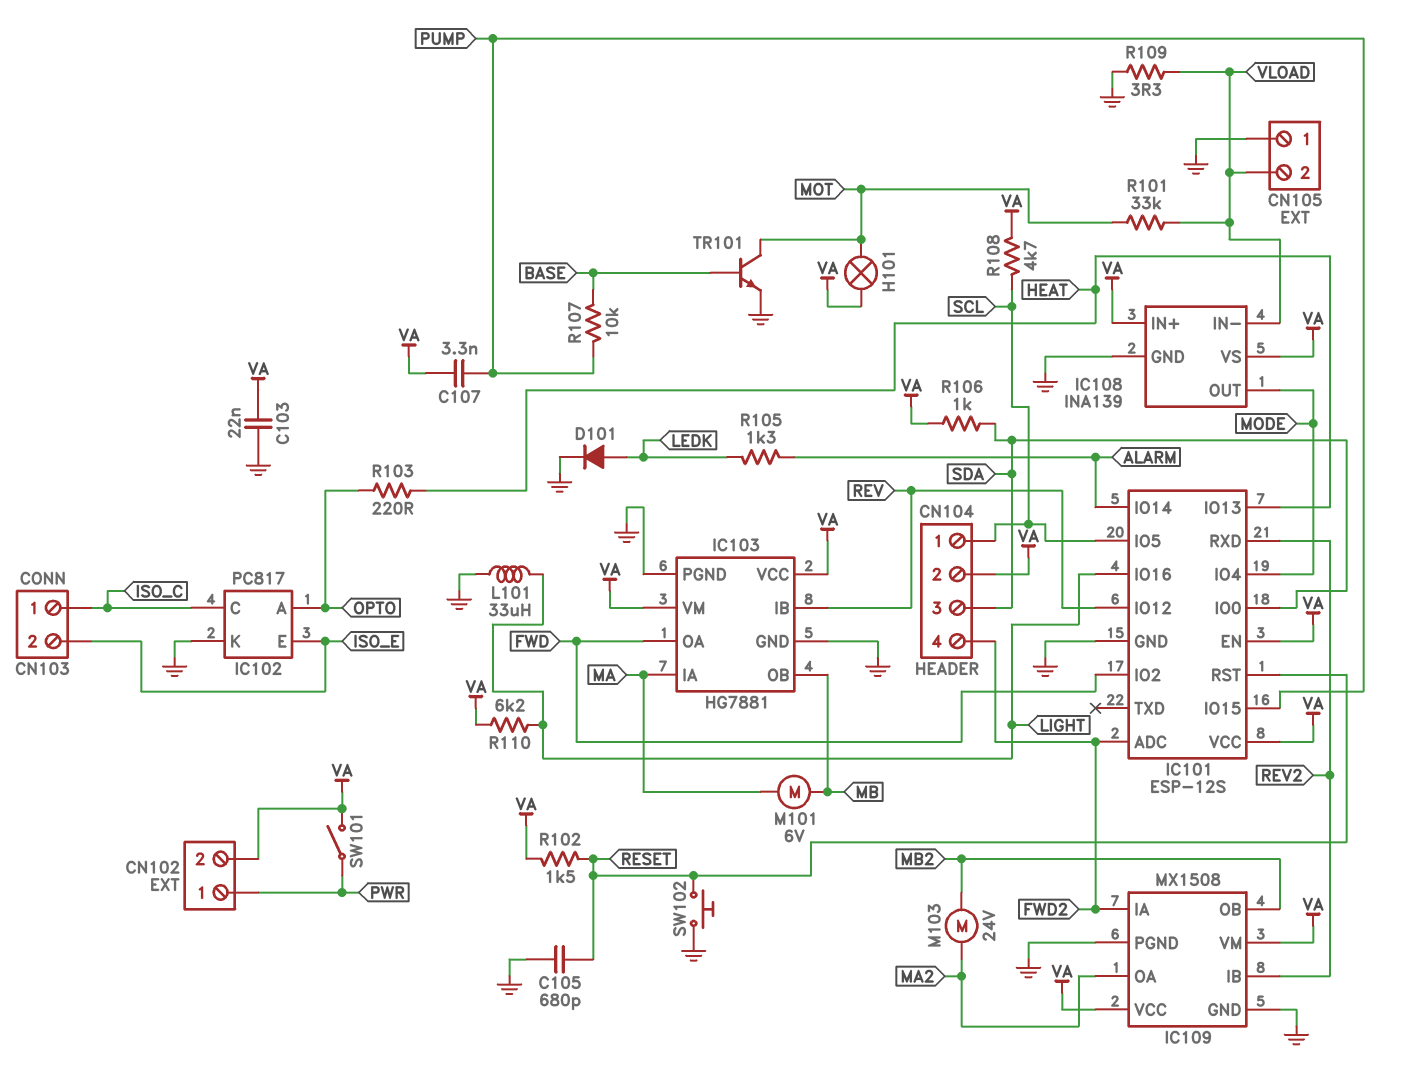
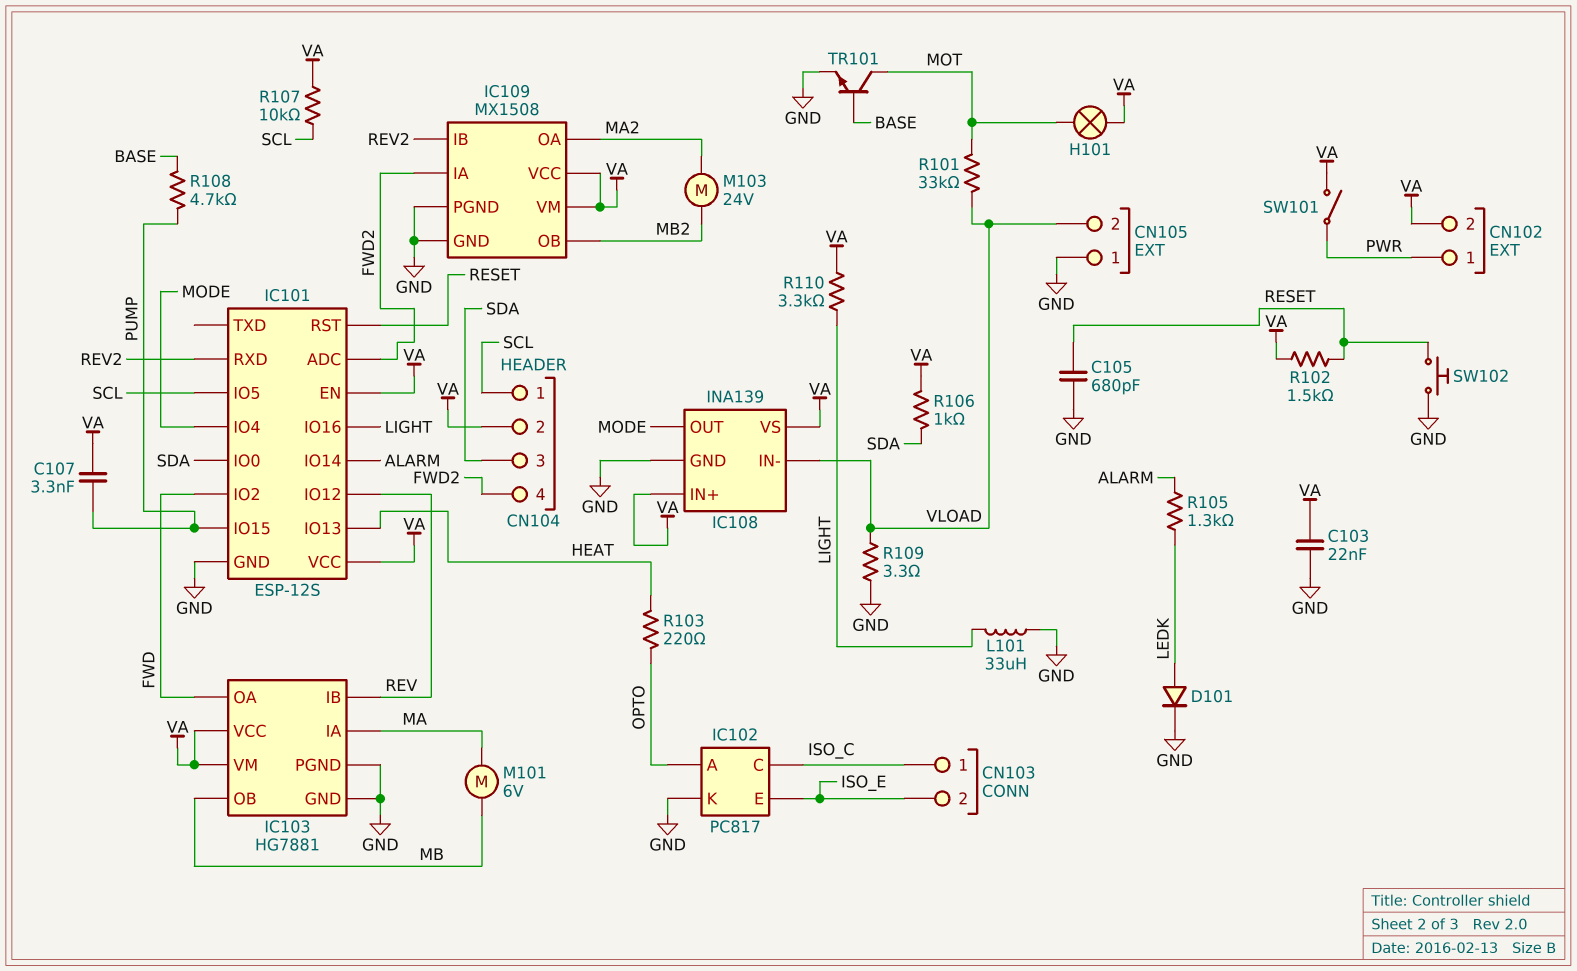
R107: 10k (BASE, PUMP) -> 10k (SCL, VA)
R108: 4.7k (SCL, VA) -> 4.7k (BASE, PUMP)
R110: 6.2k (LIGHT, VA) -> 3.3k (LIGHT, VA)

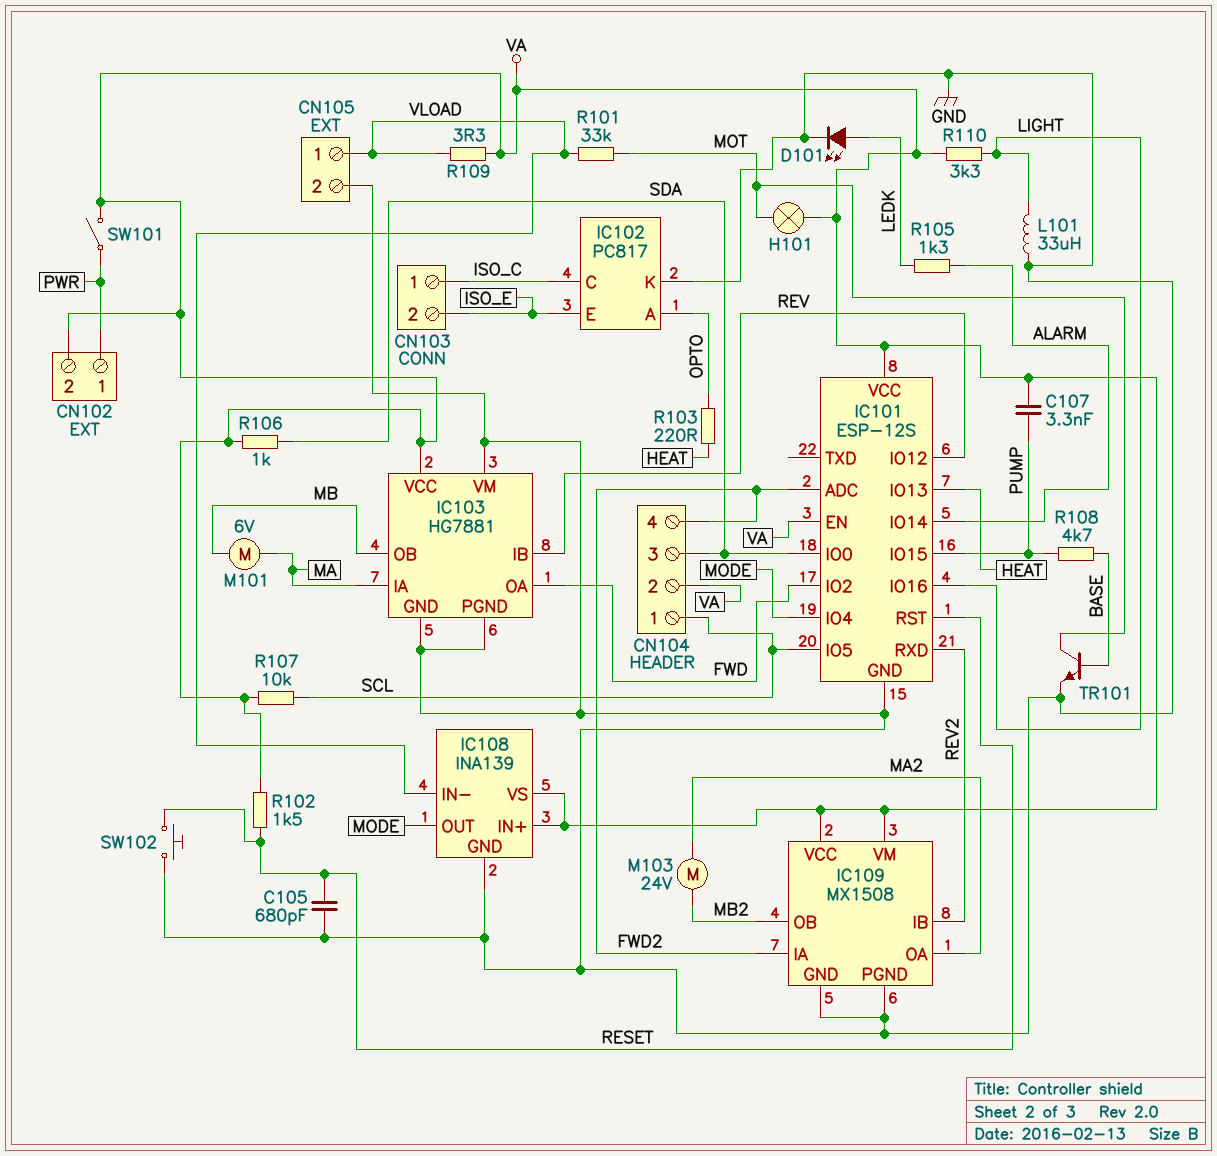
C103: 22nF (GND, VA) -> none
CN105 pin 1: GND -> VLOAD
CN105 pin 2: VLOAD -> GND
D101: diode (A LEDK, K GND) -> LED (A LEDK, K GND)
IC103 pin VM: VA -> GND
R109: 3.3 (GND, VLOAD) -> 3.3 (VA, VLOAD)

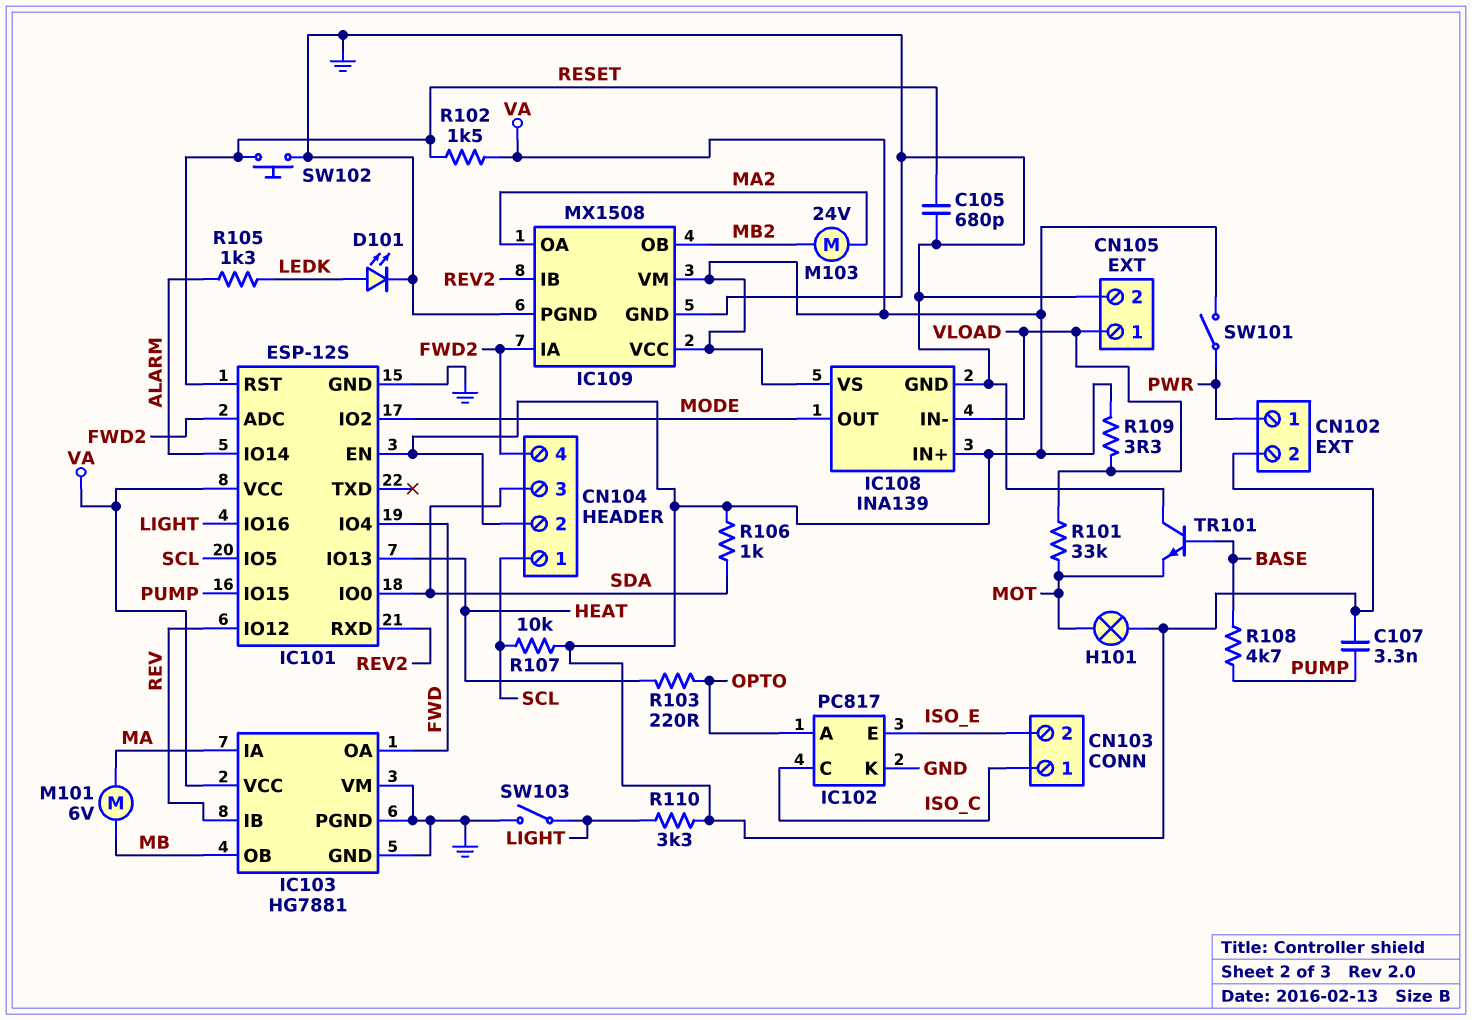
IC101 pin IO2: FWD -> MODE
IC101 pin IO4: MODE -> FWD
L101: 33uH (GND, LIGHT) -> none
SW103: none -> switch (GND, LIGHT)
TR101: NPN (B BASE, C MOT, E GND) -> NPN (B BASE, C GND, E MOT)

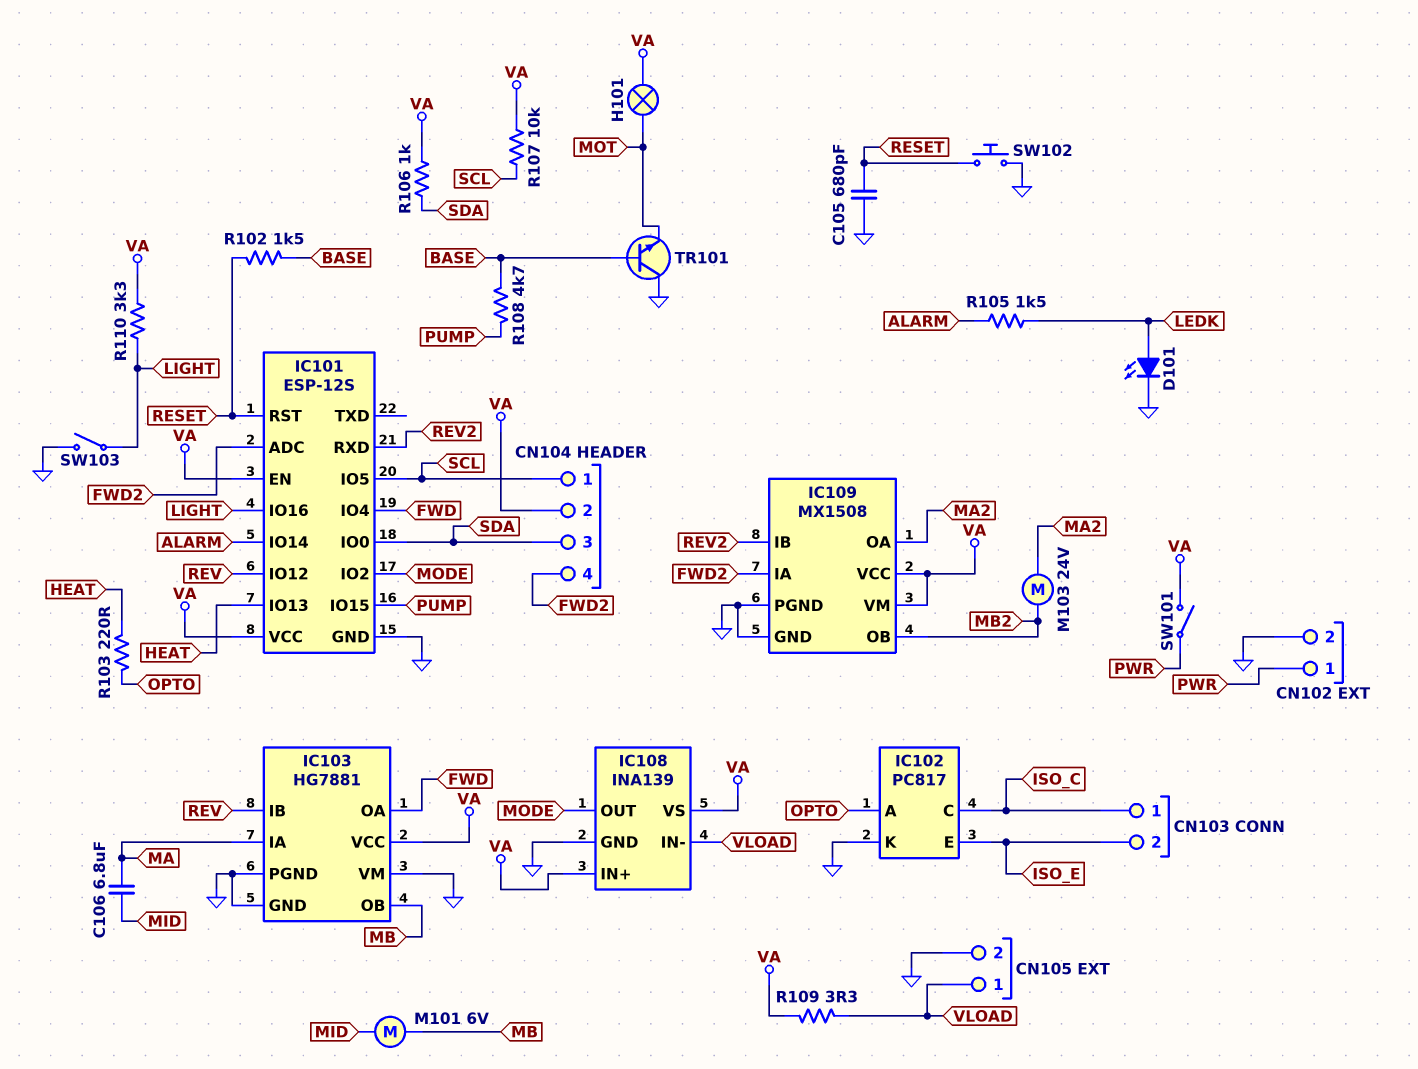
C106: none -> 6.8uF (MA, MID)
C107: 3.3nF (PUMP, VA) -> none
CN102 pin 2: VA -> GND
M101: motor 6V (MA, MB) -> motor 6V (MB, MID)
R101: 33k (MOT, VLOAD) -> none
R102: 1.5k (RESET, VA) -> 1.5k (BASE, RESET)
R105: 1.3k (ALARM, LEDK) -> 1.5k (ALARM, LEDK)

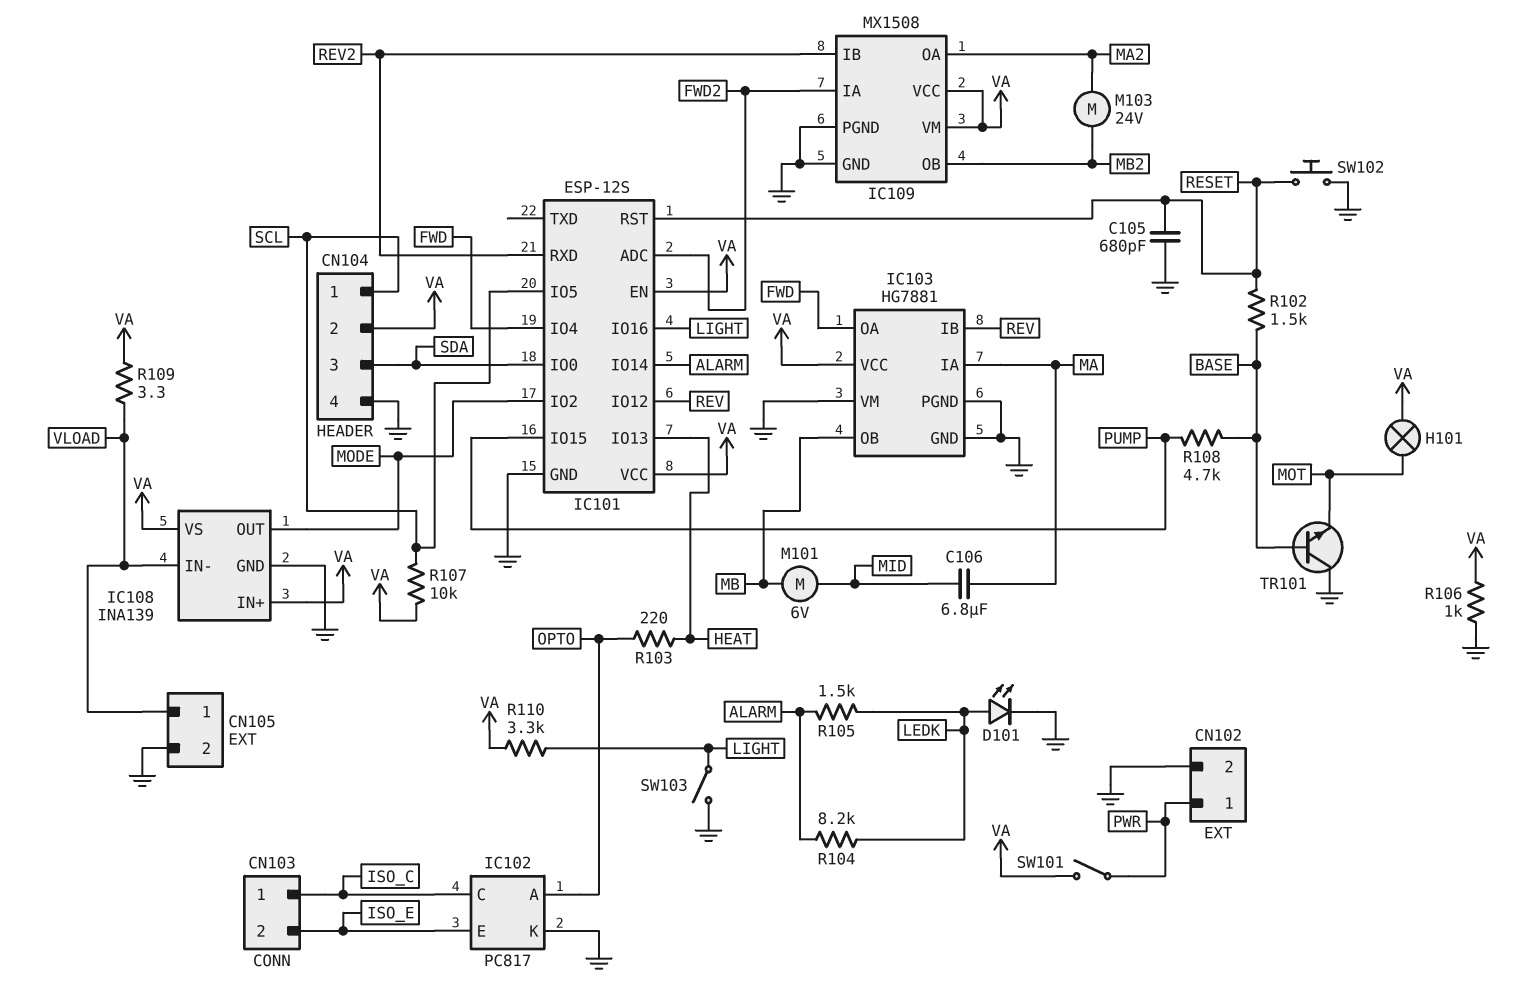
CN104 pin 4: FWD2 -> GND
R104: none -> 8.2k (ALARM, LEDK)
R106: 1k (SDA, VA) -> 1k (GND, VA)

